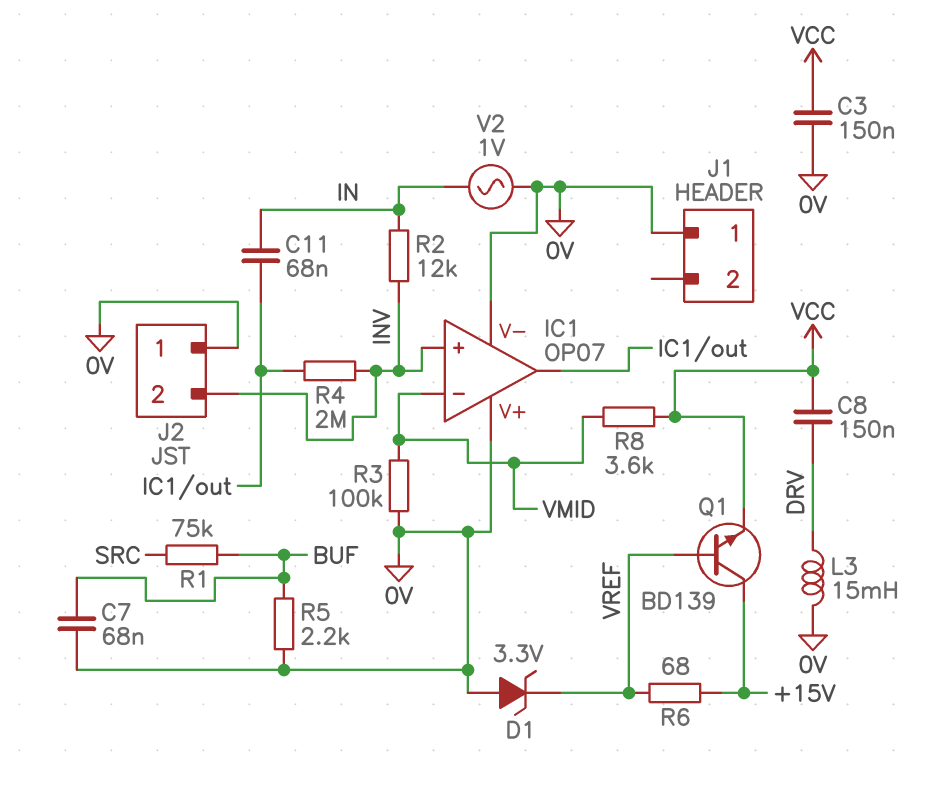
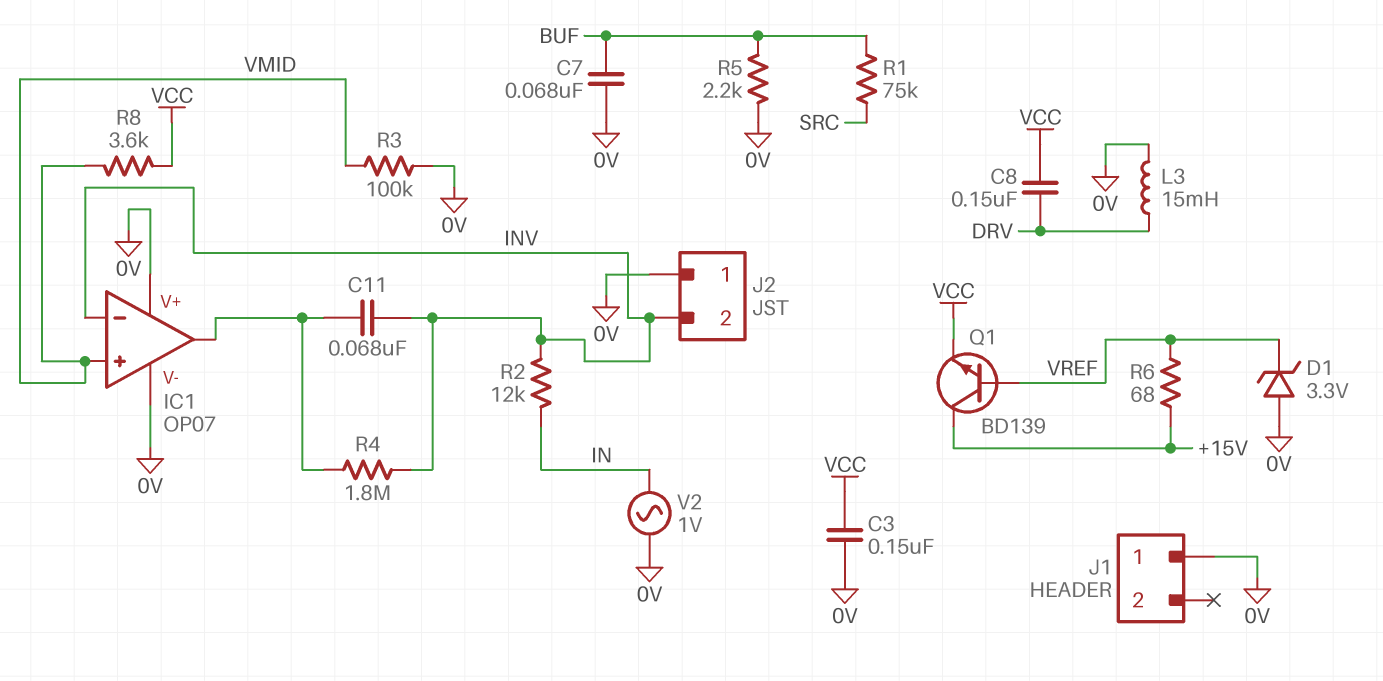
C11: 68nF (IC1/out, IN) -> 68nF (IC1/out, INV)
IC1 pin in+: INV -> VMID
IC1 pin in-: VMID -> INV
R4: 2M (IC1/out, INV) -> 1.8M (IC1/out, INV)

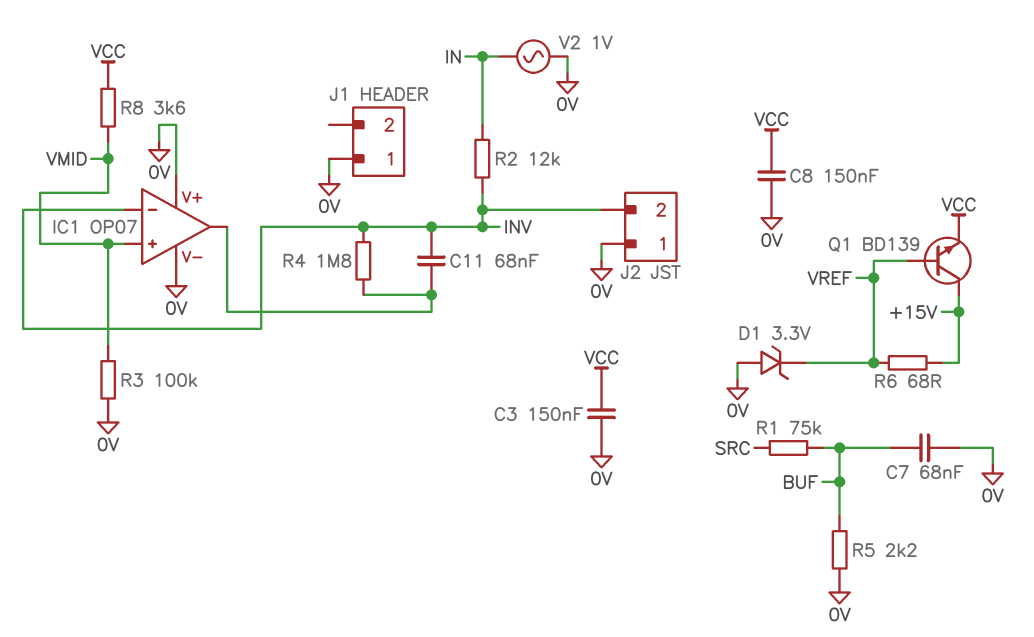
C8: 150nF (DRV, VCC) -> 150nF (0V, VCC)
L3: 15mH (0V, DRV) -> none

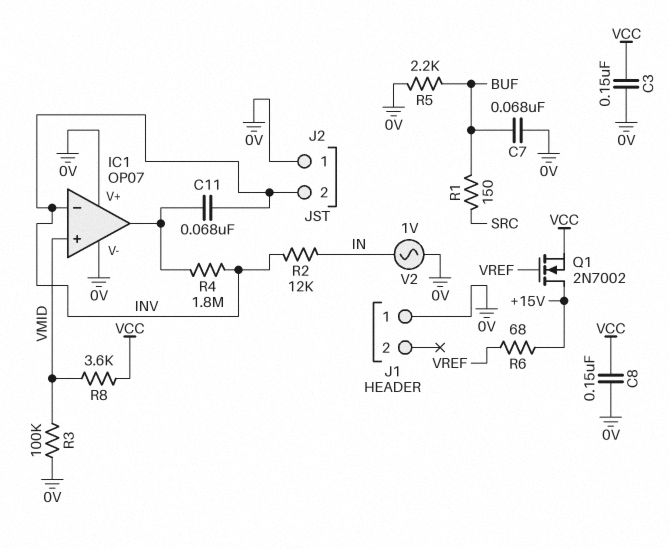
D1: zener 3.3V (A 0V, K VREF) -> none
Q1: NPN BD139 (B VREF, C +15V, E VCC) -> NMOS 2N7002 (G VREF, D +15V, S VCC)
R1: 75k (BUF, SRC) -> 150 (BUF, SRC)

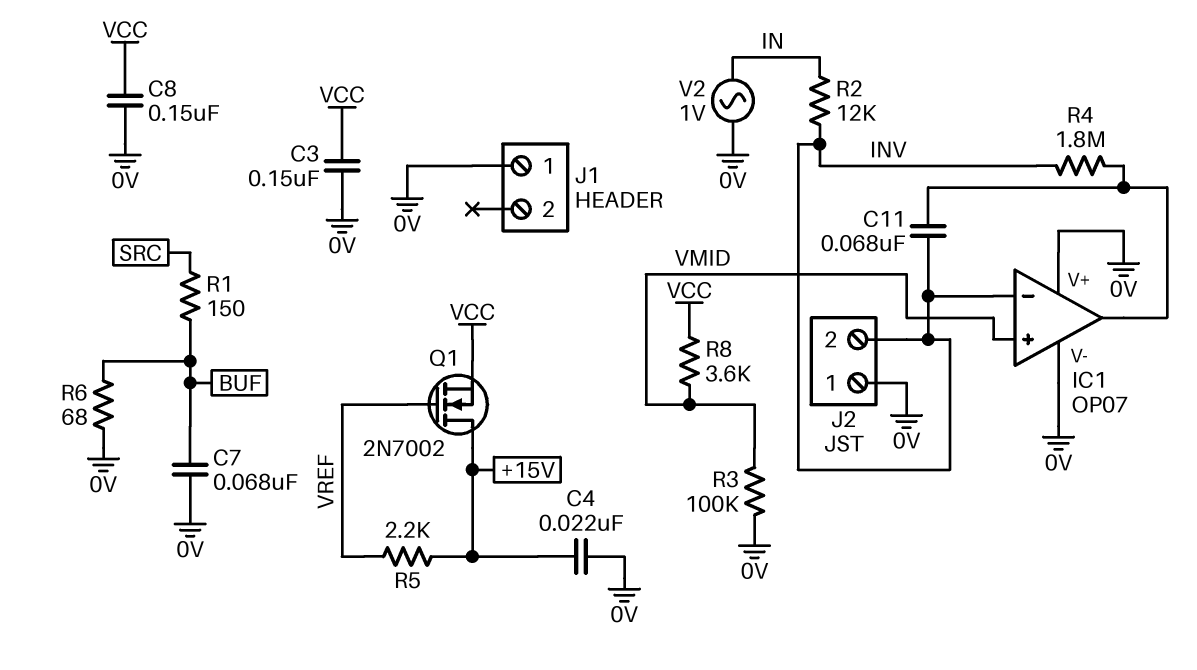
C4: none -> 22nF (+15V, 0V)
R5: 2.2k (0V, BUF) -> 2.2k (+15V, VREF)
R6: 68 (+15V, VREF) -> 68 (0V, BUF)

